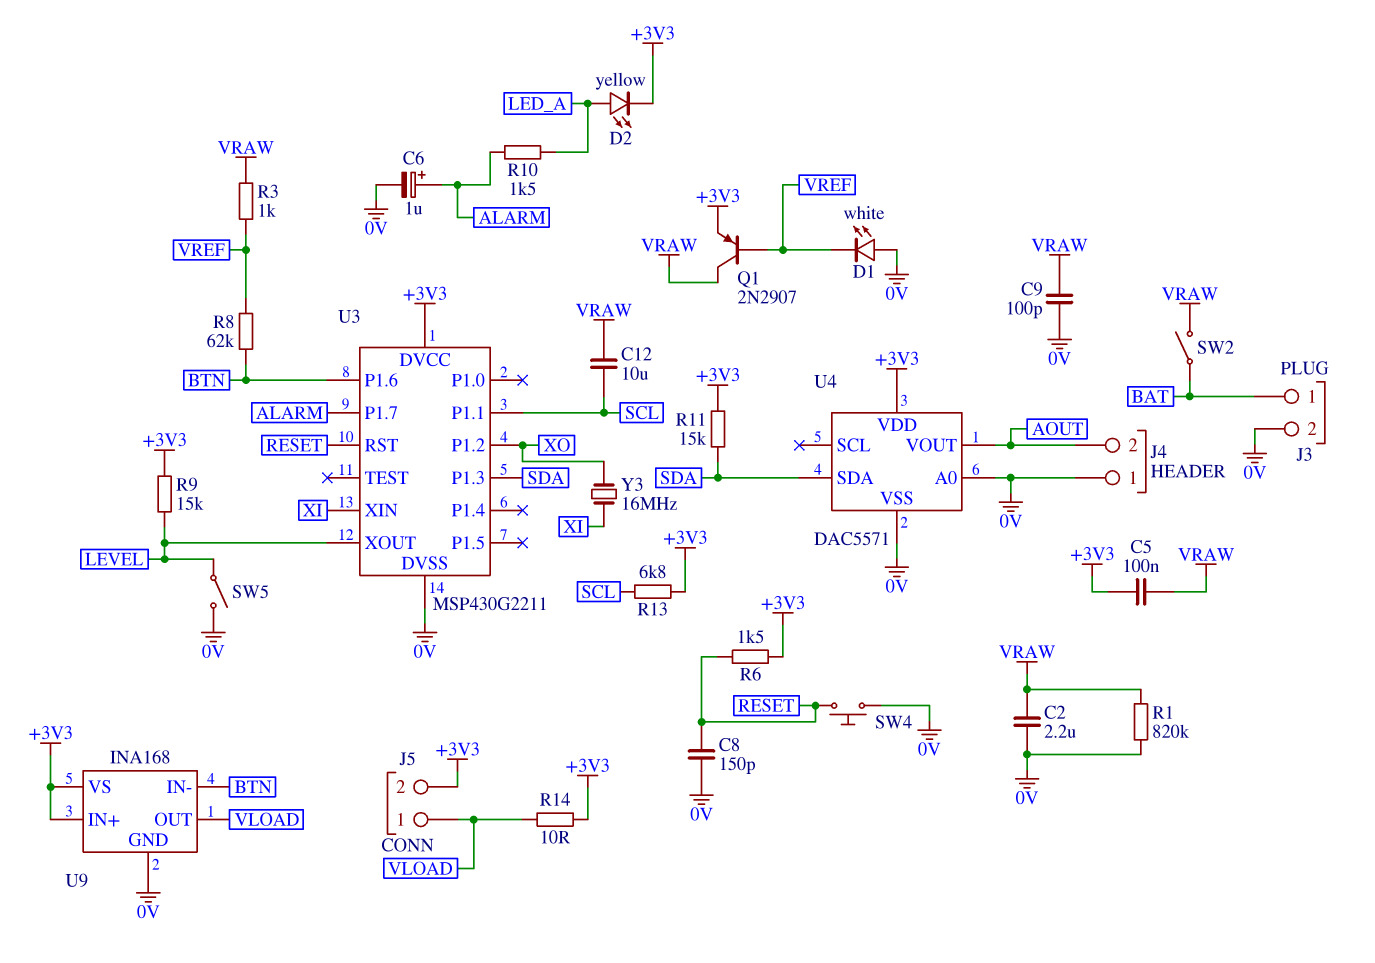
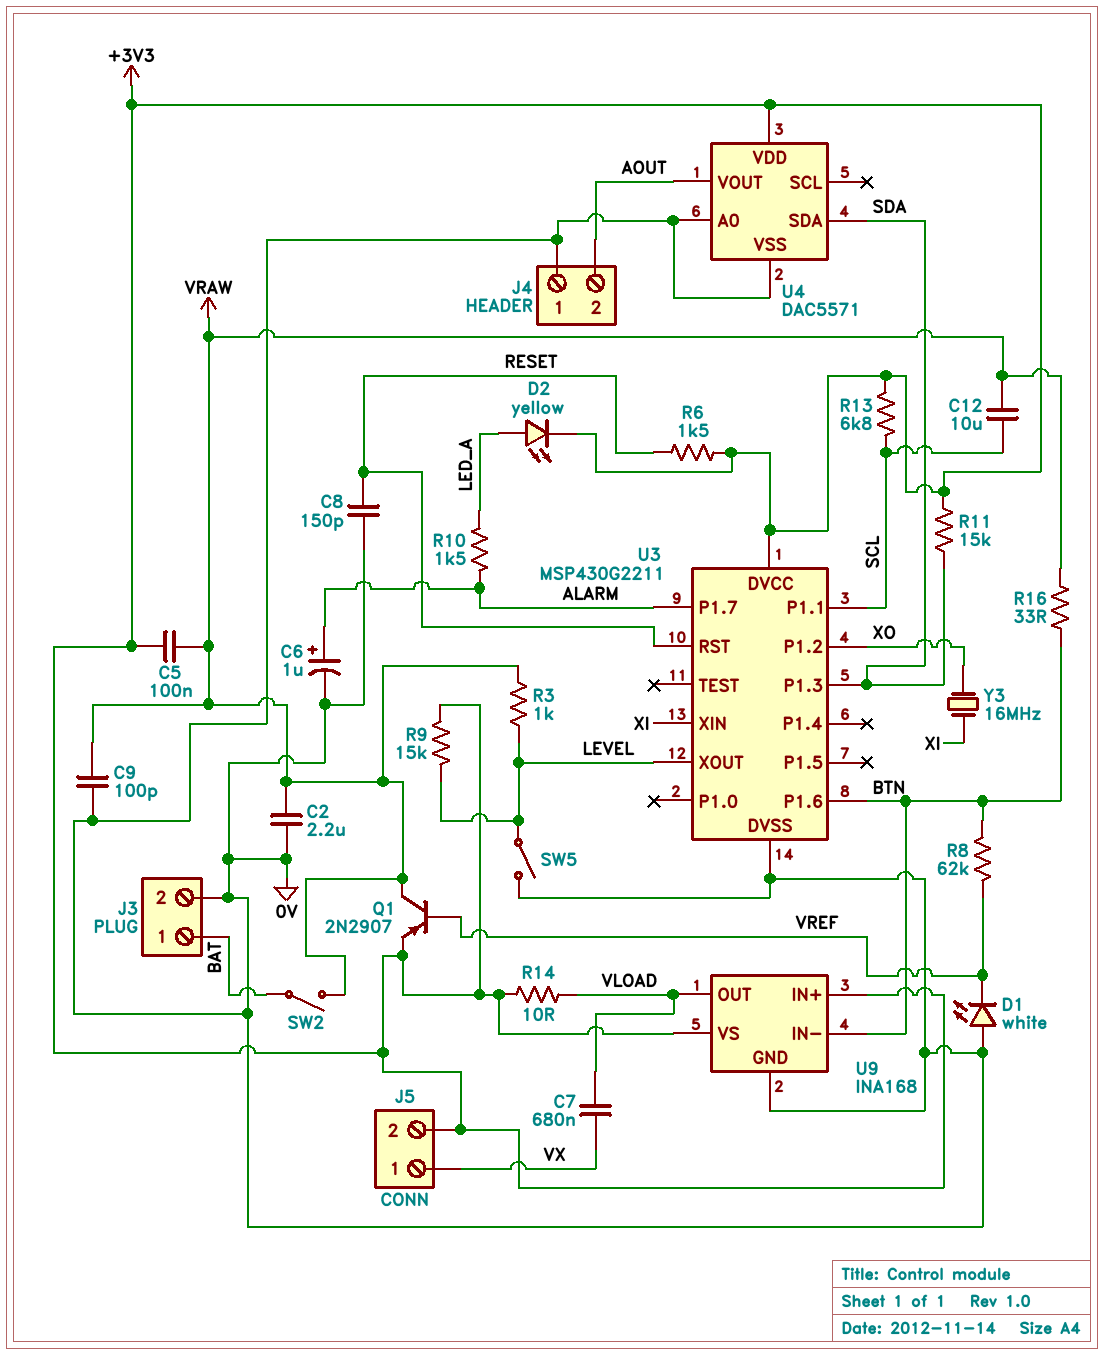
C7: none -> 680nF (VLOAD, VX)
J5 pin 1: VLOAD -> VX
R1: 820k (0V, VRAW) -> none
R3: 1k (VRAW, VREF) -> 1k (LEVEL, VRAW)
R16: none -> 33 (BTN, VRAW)
SW4: button (0V, RESET) -> none

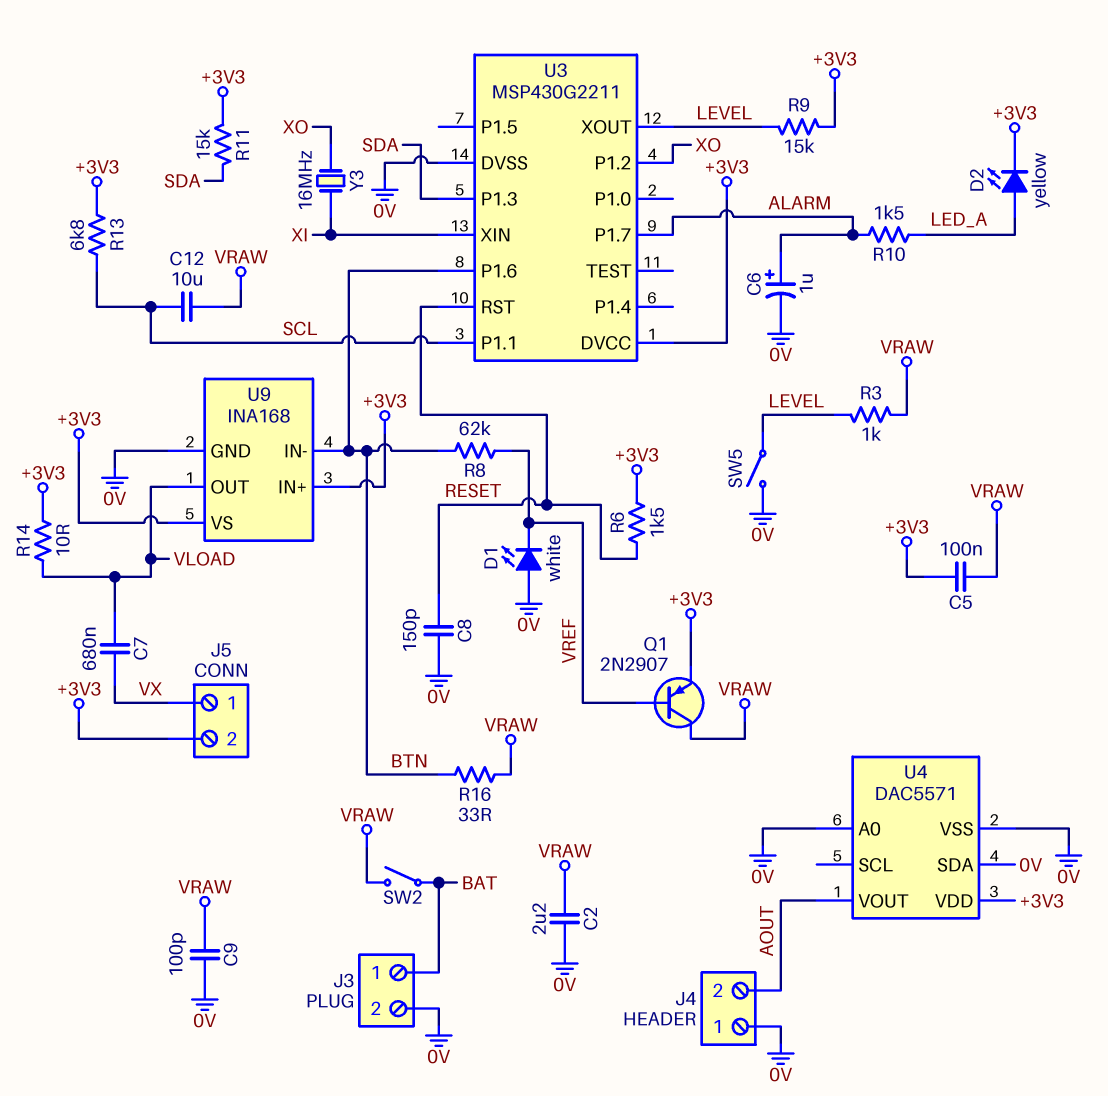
U4 pin SDA: SDA -> 0V

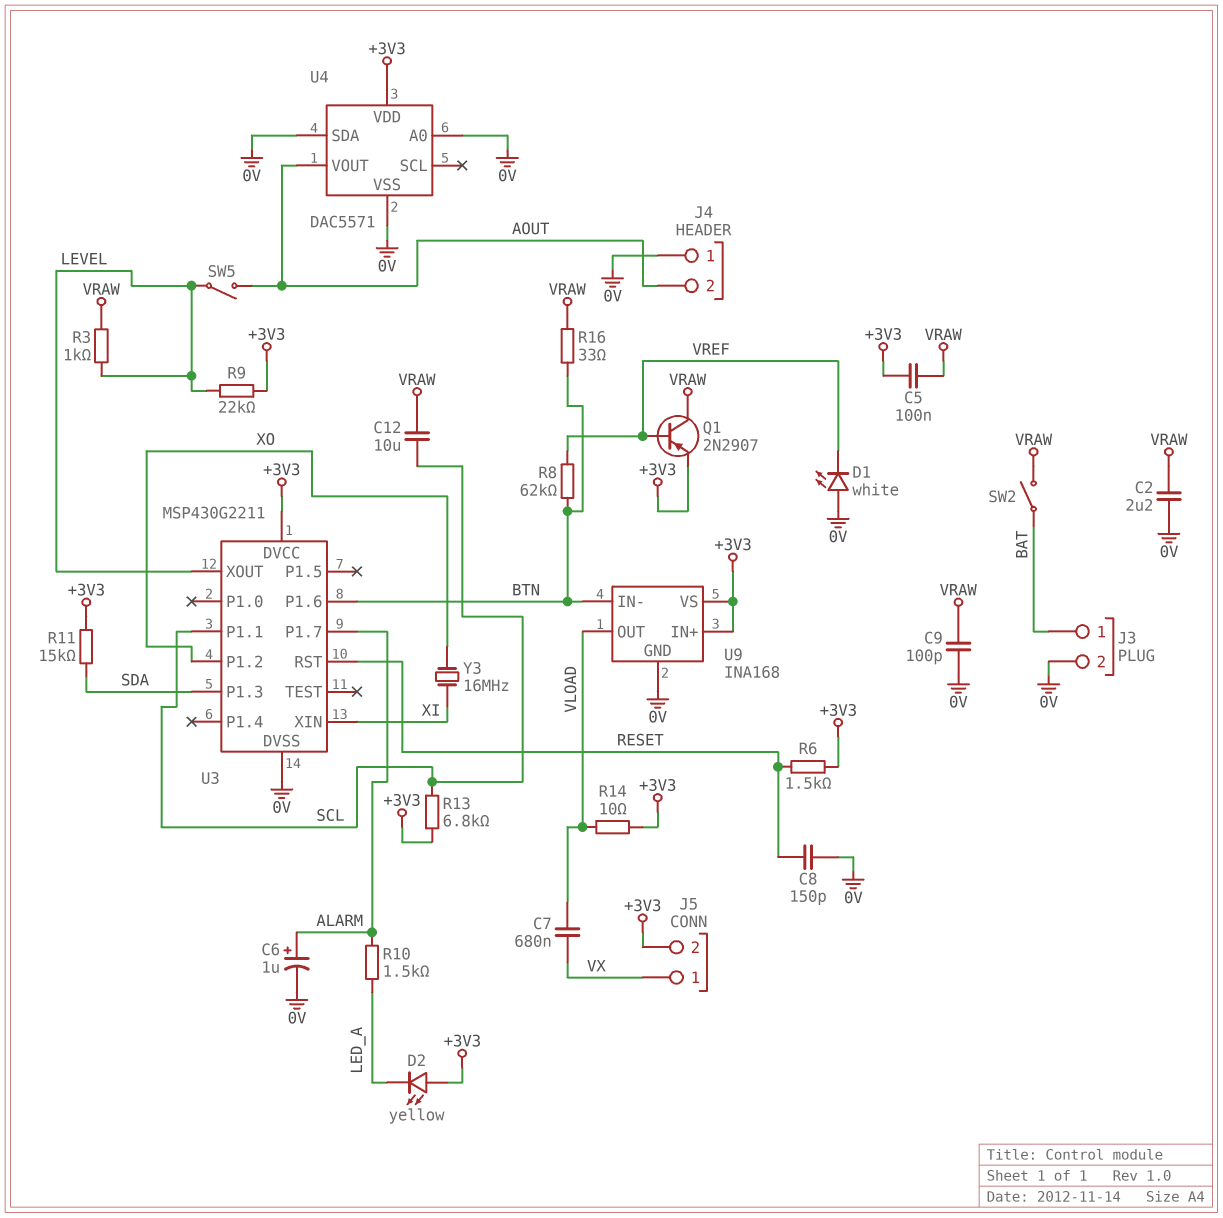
D2: LED yellow (A LED_A, K +3V3) -> LED yellow (A +3V3, K LED_A)
R9: 15k (+3V3, LEVEL) -> 22k (+3V3, LEVEL)
SW5: switch (0V, LEVEL) -> switch (AOUT, LEVEL)

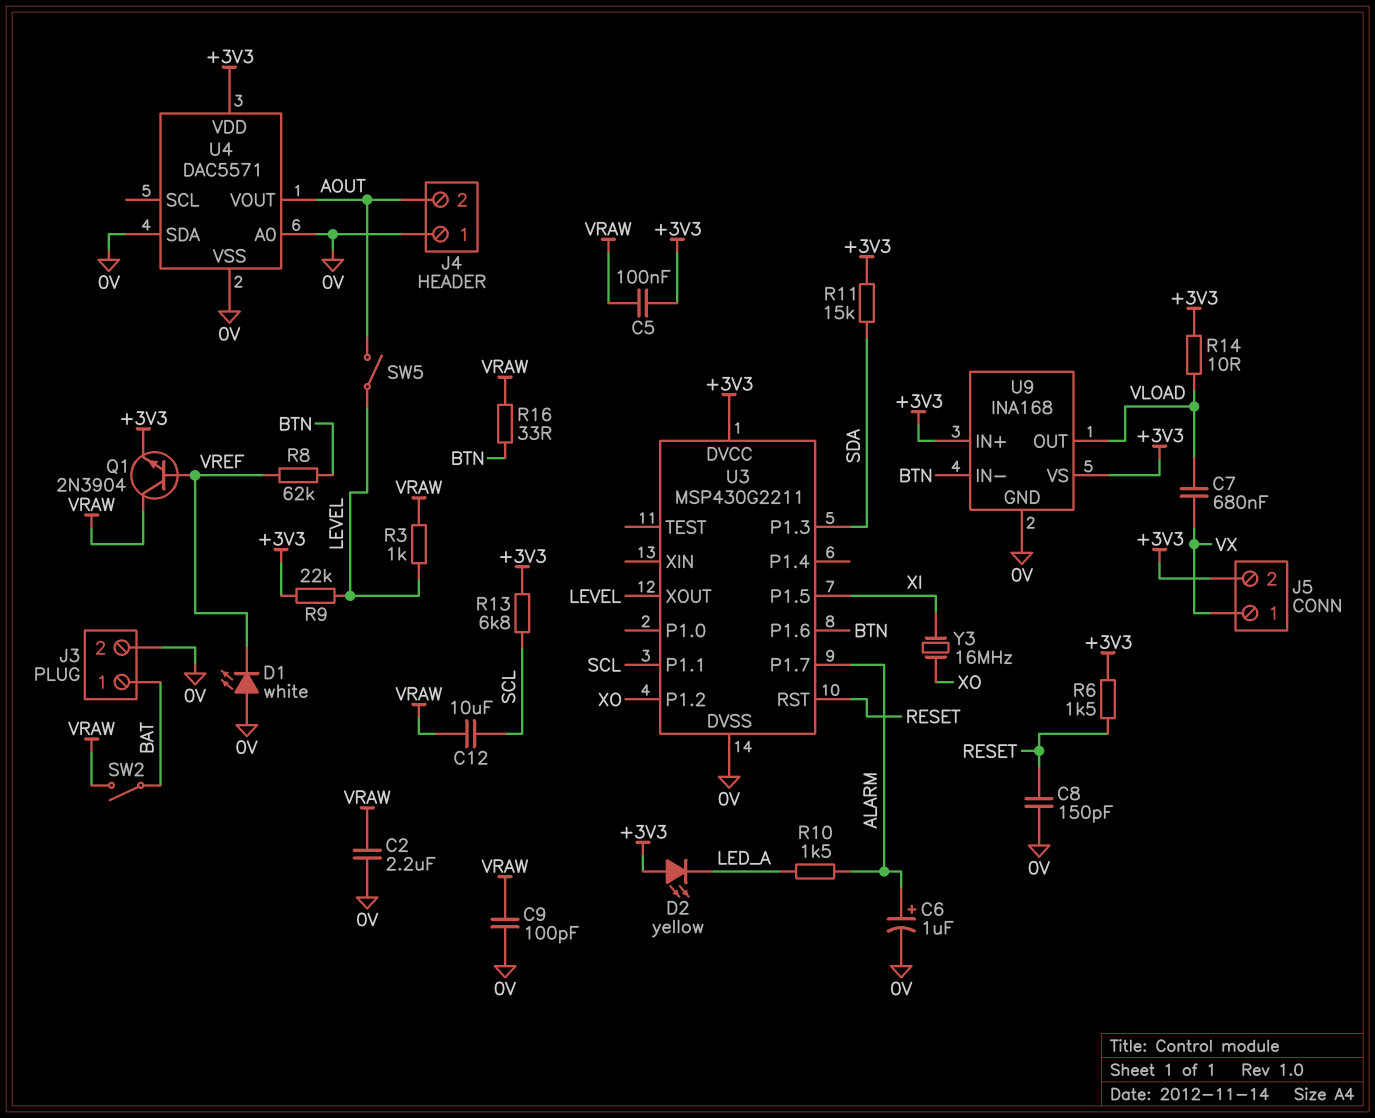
Q1: PNP 2N2907 (B VREF, C VRAW, E +3V3) -> NPN 2N3904 (B VREF, C VRAW, E +3V3)
U3 pin P1.5: none -> XI
U3 pin XIN: XI -> none

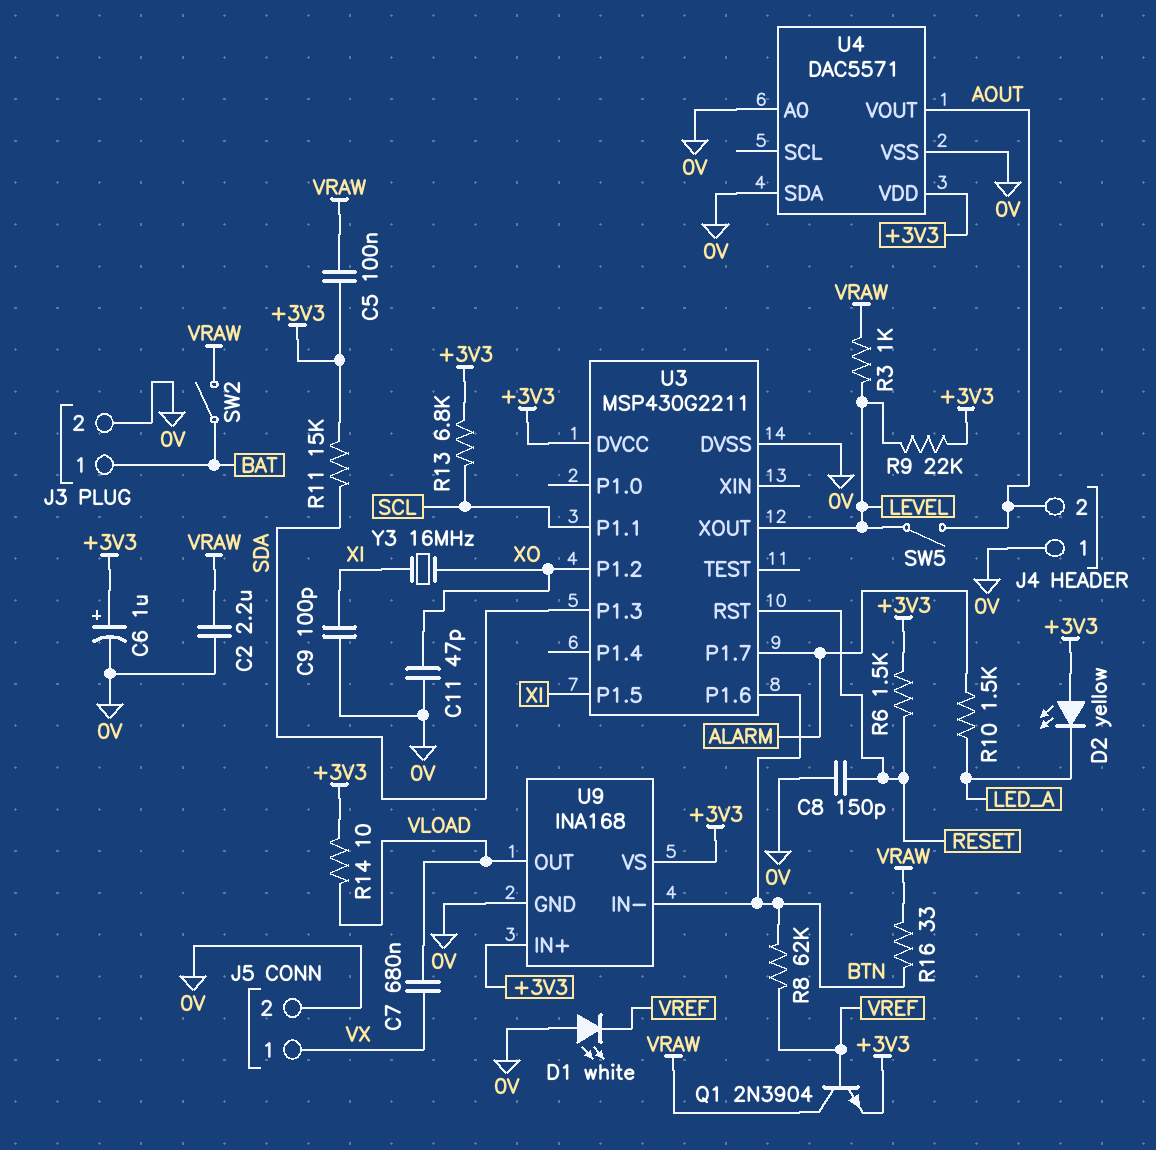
C6: 1uF (plus ALARM, minus 0V) -> 1uF (plus +3V3, minus 0V)
C9: 100pF (0V, VRAW) -> 100pF (0V, XI)
C11: none -> 47pF (0V, XO)
C12: 10uF (SCL, VRAW) -> none
J5 pin 2: +3V3 -> 0V

